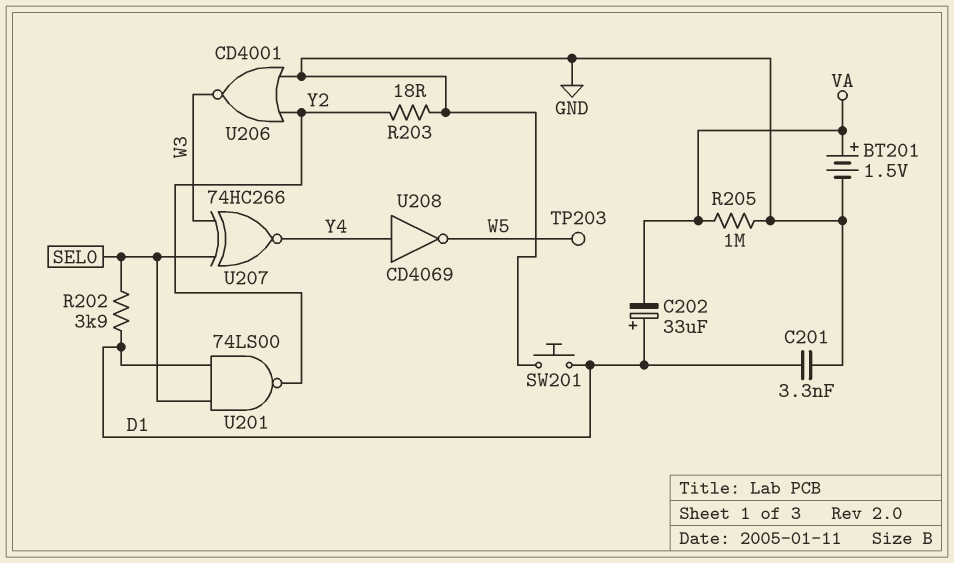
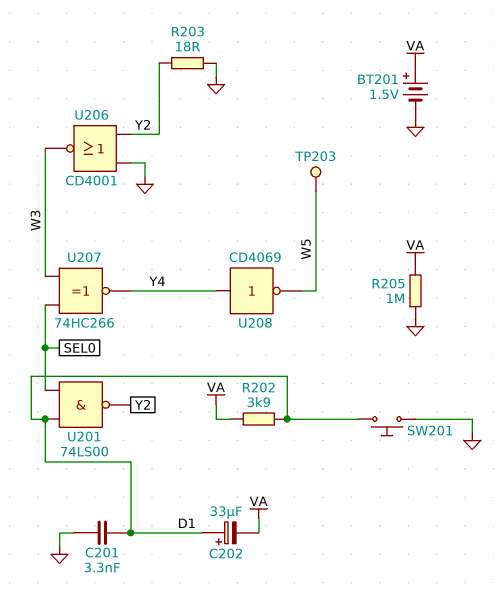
R202: 3.9k (D1, SEL0) -> 3.9k (D1, VA)

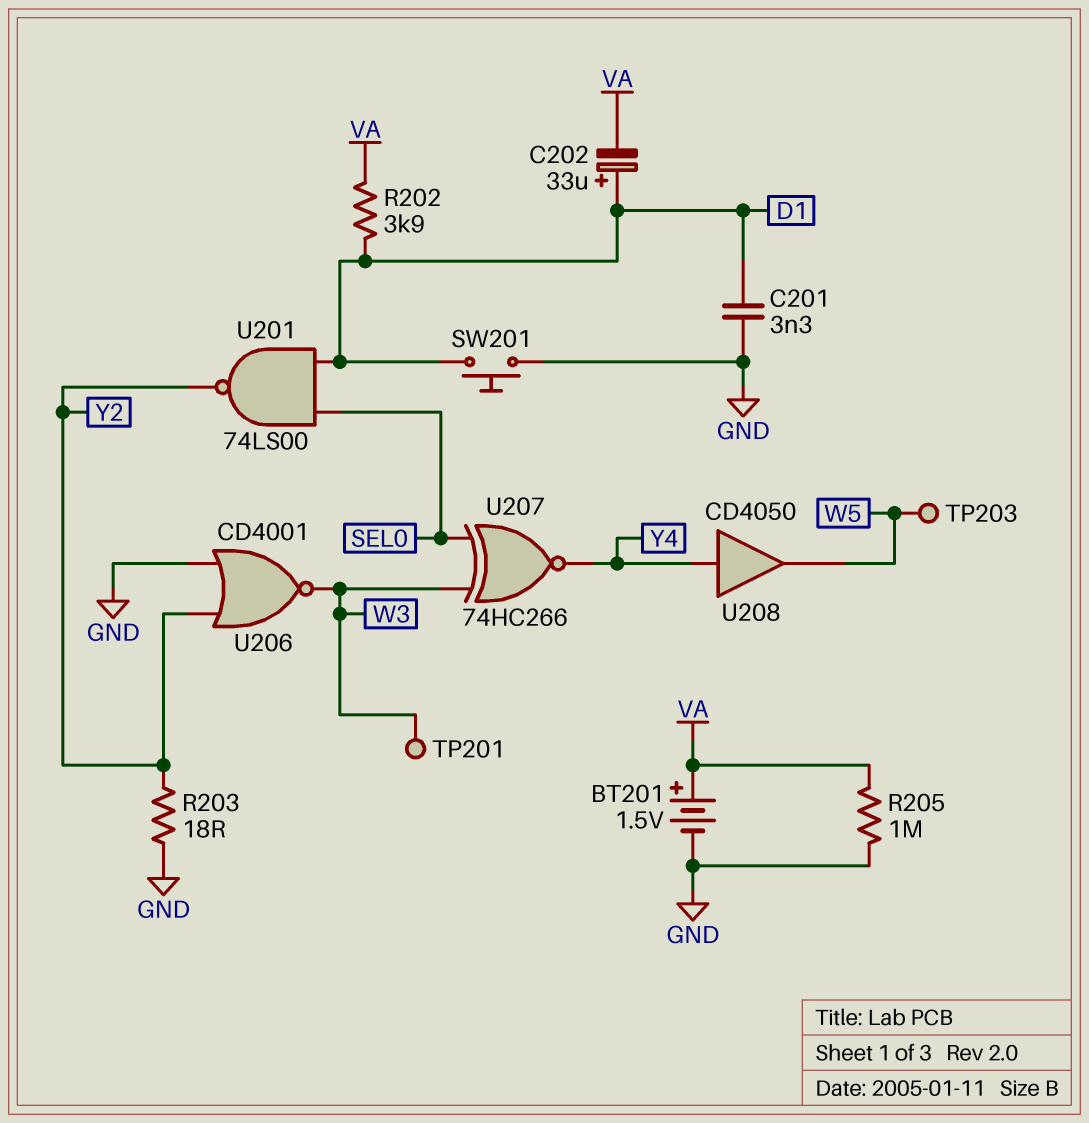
TP201: none -> test point (W3)
U208: NOT CD4069 (in Y4, out W5) -> buffer CD4050 (in Y4, out W5)

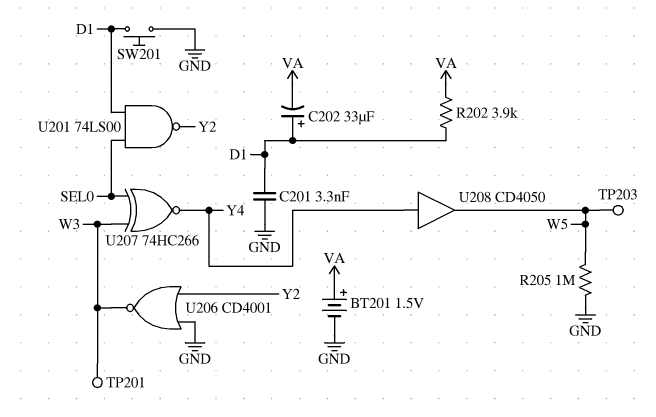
R203: 18 (GND, Y2) -> none
R205: 1M (GND, VA) -> 1M (GND, W5)

